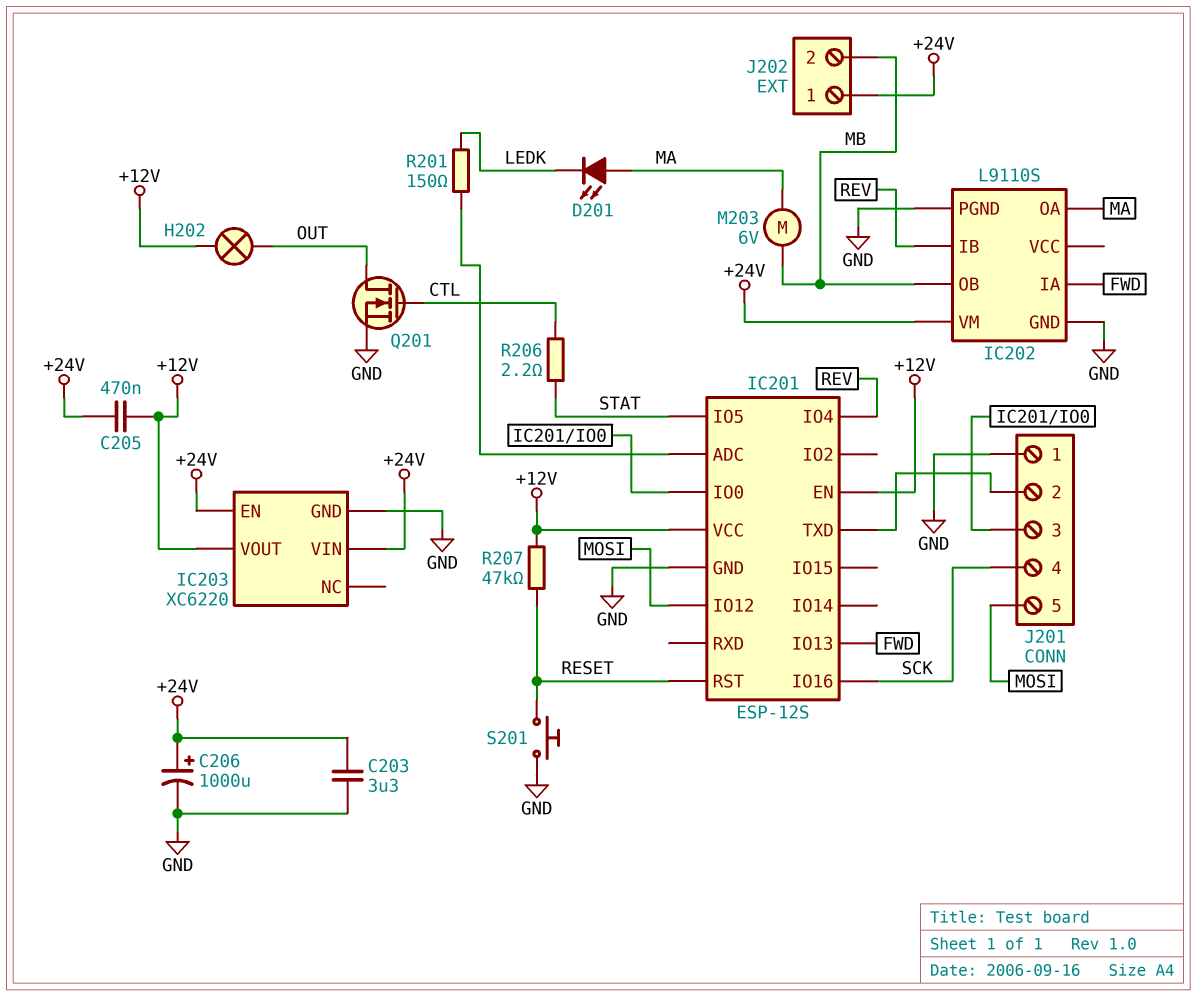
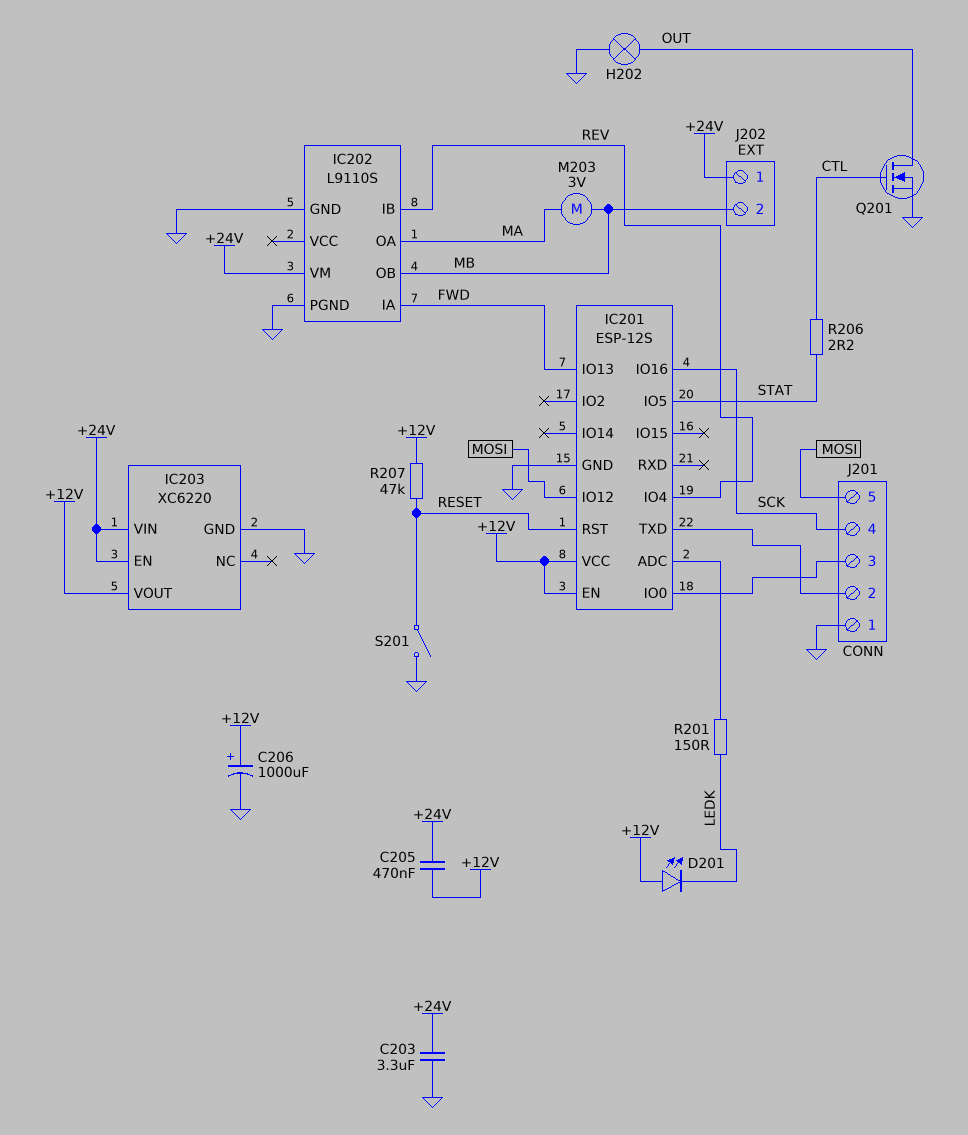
C206: 1000uF (plus +24V, minus GND) -> 1000uF (plus +12V, minus GND)
D201: LED (A MA, K LEDK) -> LED (A +12V, K LEDK)
H202: lamp (+12V, OUT) -> lamp (GND, OUT)
M203: motor 6V (MA, MB) -> motor 3V (MA, MB)
S201: button (GND, RESET) -> switch (GND, RESET)

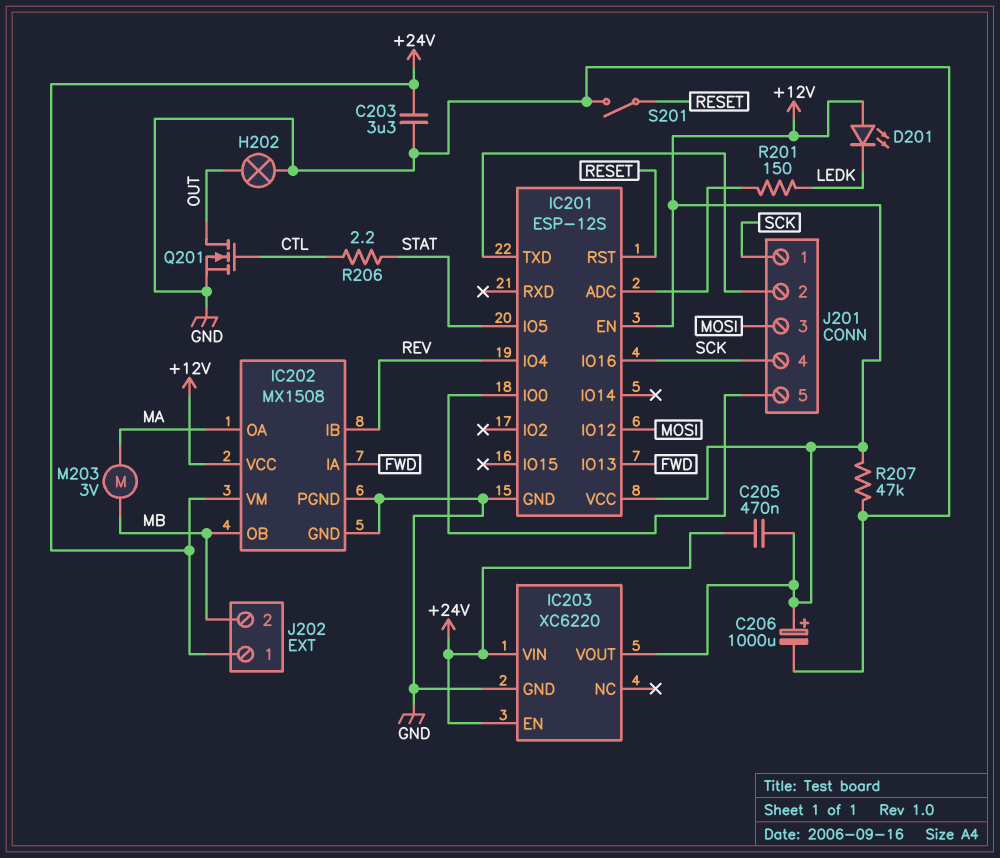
IC202: L9110S -> MX1508
IC202 pin VCC: none -> +12V
J201 pin 1: GND -> SCK
J201 pin 3: IC201/IO0 -> MOSI
J201 pin 5: MOSI -> IC201/IO0
R207: 47k (+12V, RESET) -> 47k (+12V, GND)

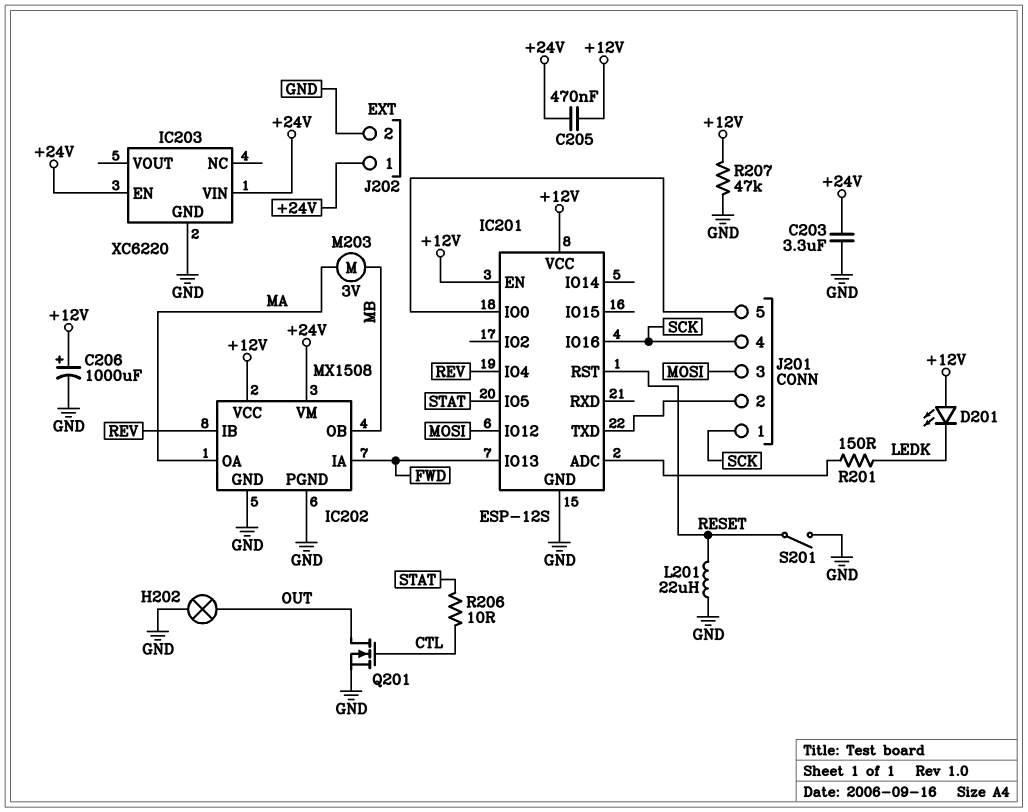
IC203 pin VOUT: +12V -> none
J202 pin 2: MB -> GND
L201: none -> 22uH (GND, RESET)
R206: 2.2 (CTL, STAT) -> 10 (CTL, STAT)

